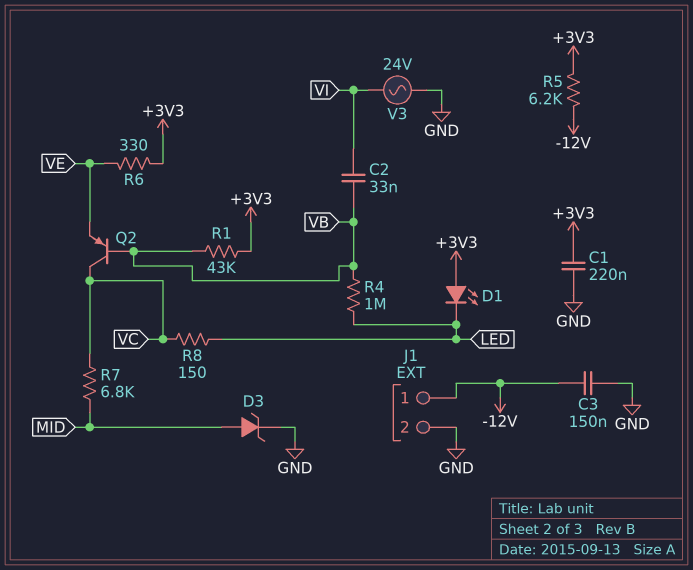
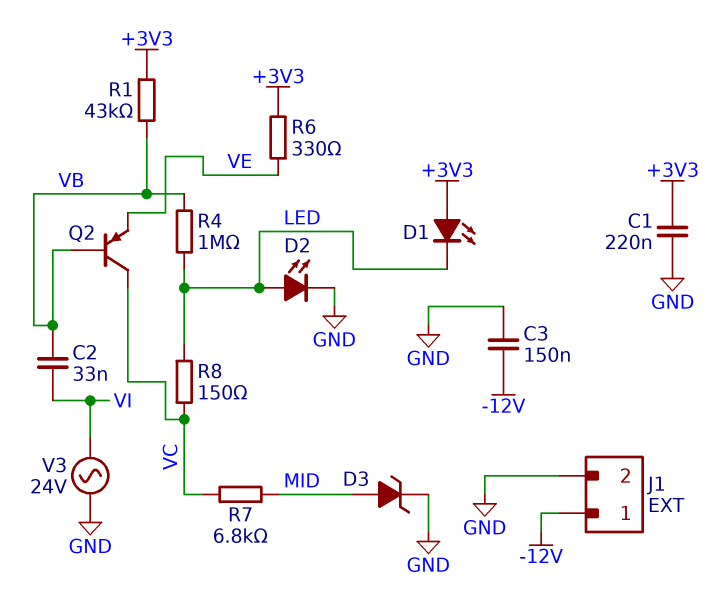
D2: none -> LED (A LED, K GND)
R5: 6.2k (+3V3, -12V) -> none

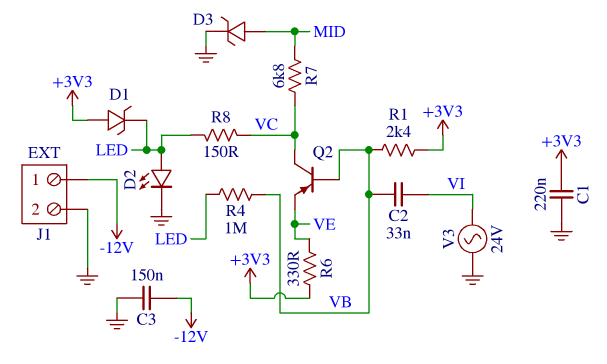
D1: LED (A +3V3, K LED) -> zener (A +3V3, K LED)
R1: 43k (+3V3, VB) -> 2.4k (+3V3, VB)

